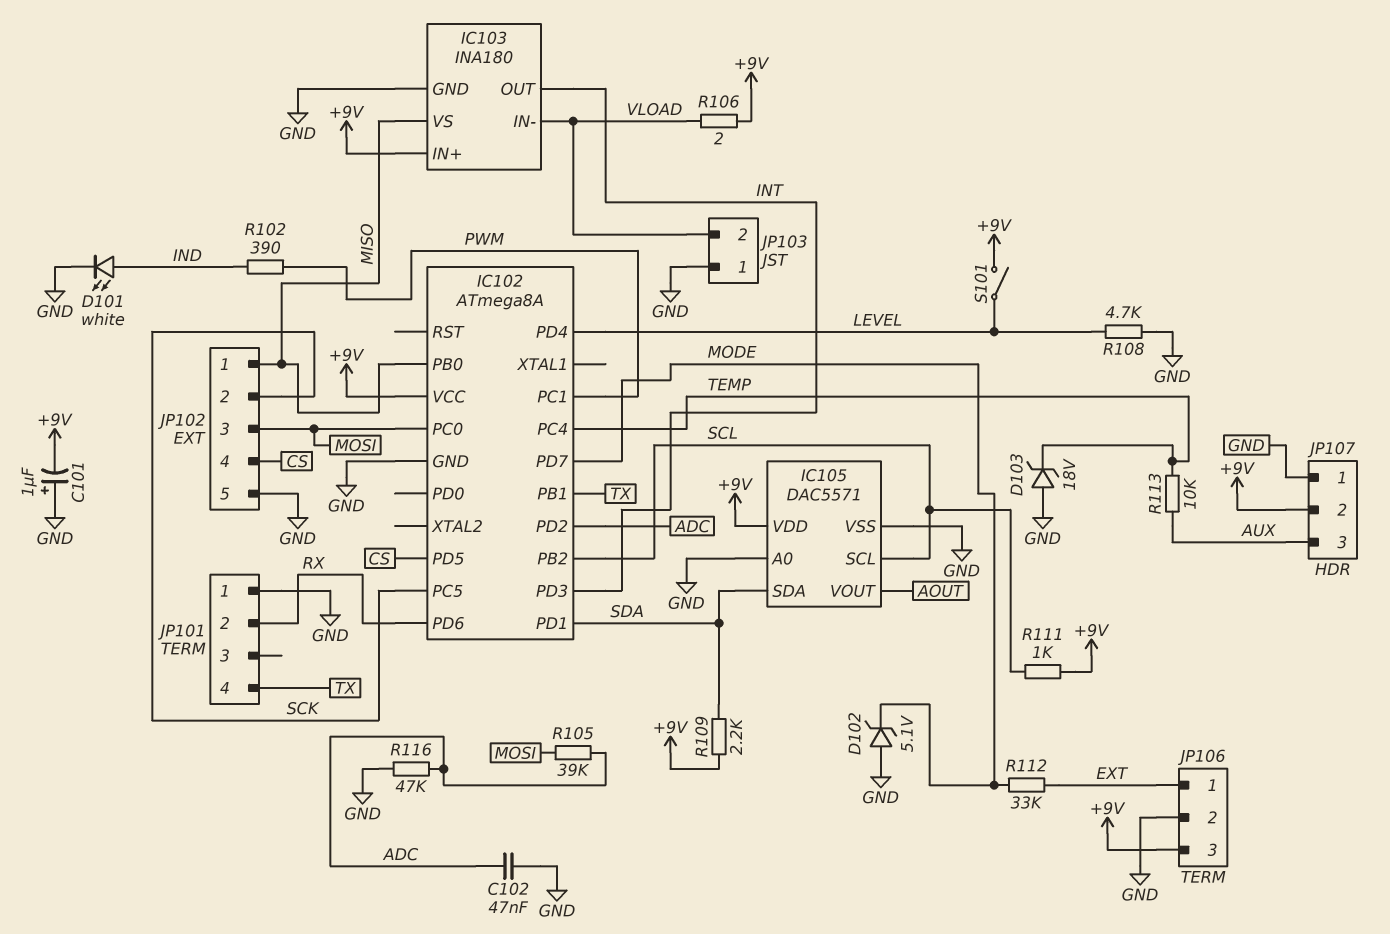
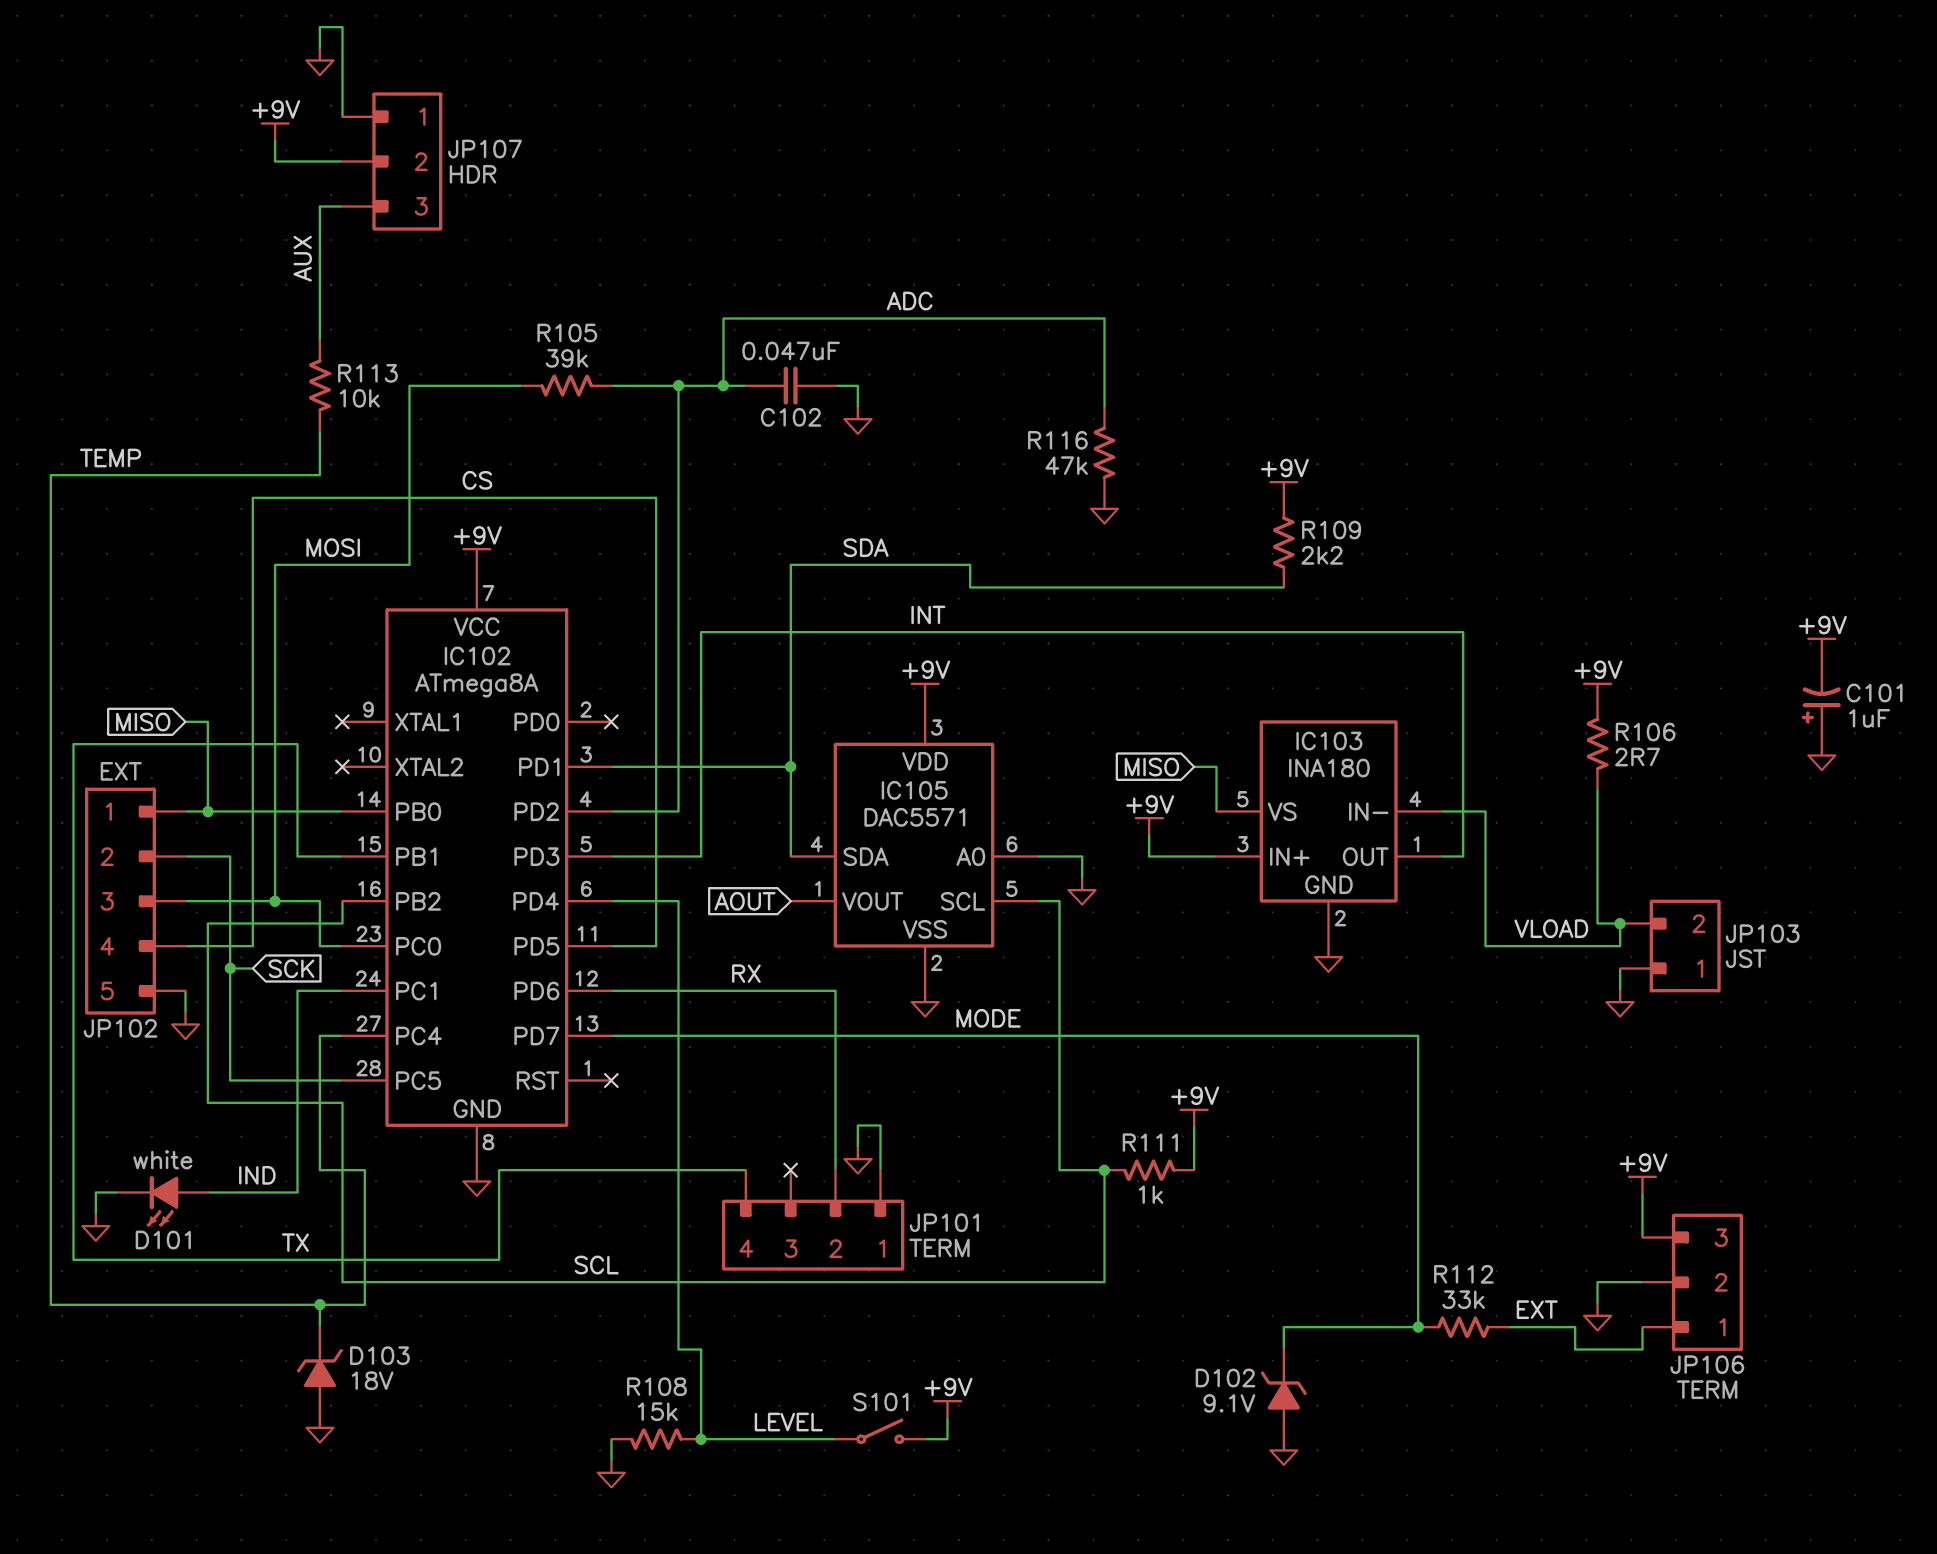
D102: zener 5.1V (A GND, K MODE) -> zener 9.1V (A GND, K MODE)
IC102 pin PC1: PWM -> IND
R102: 390 (IND, PWM) -> none
R106: 2 (+9V, VLOAD) -> 2.7 (+9V, VLOAD)
R108: 4.7k (GND, LEVEL) -> 15k (GND, LEVEL)

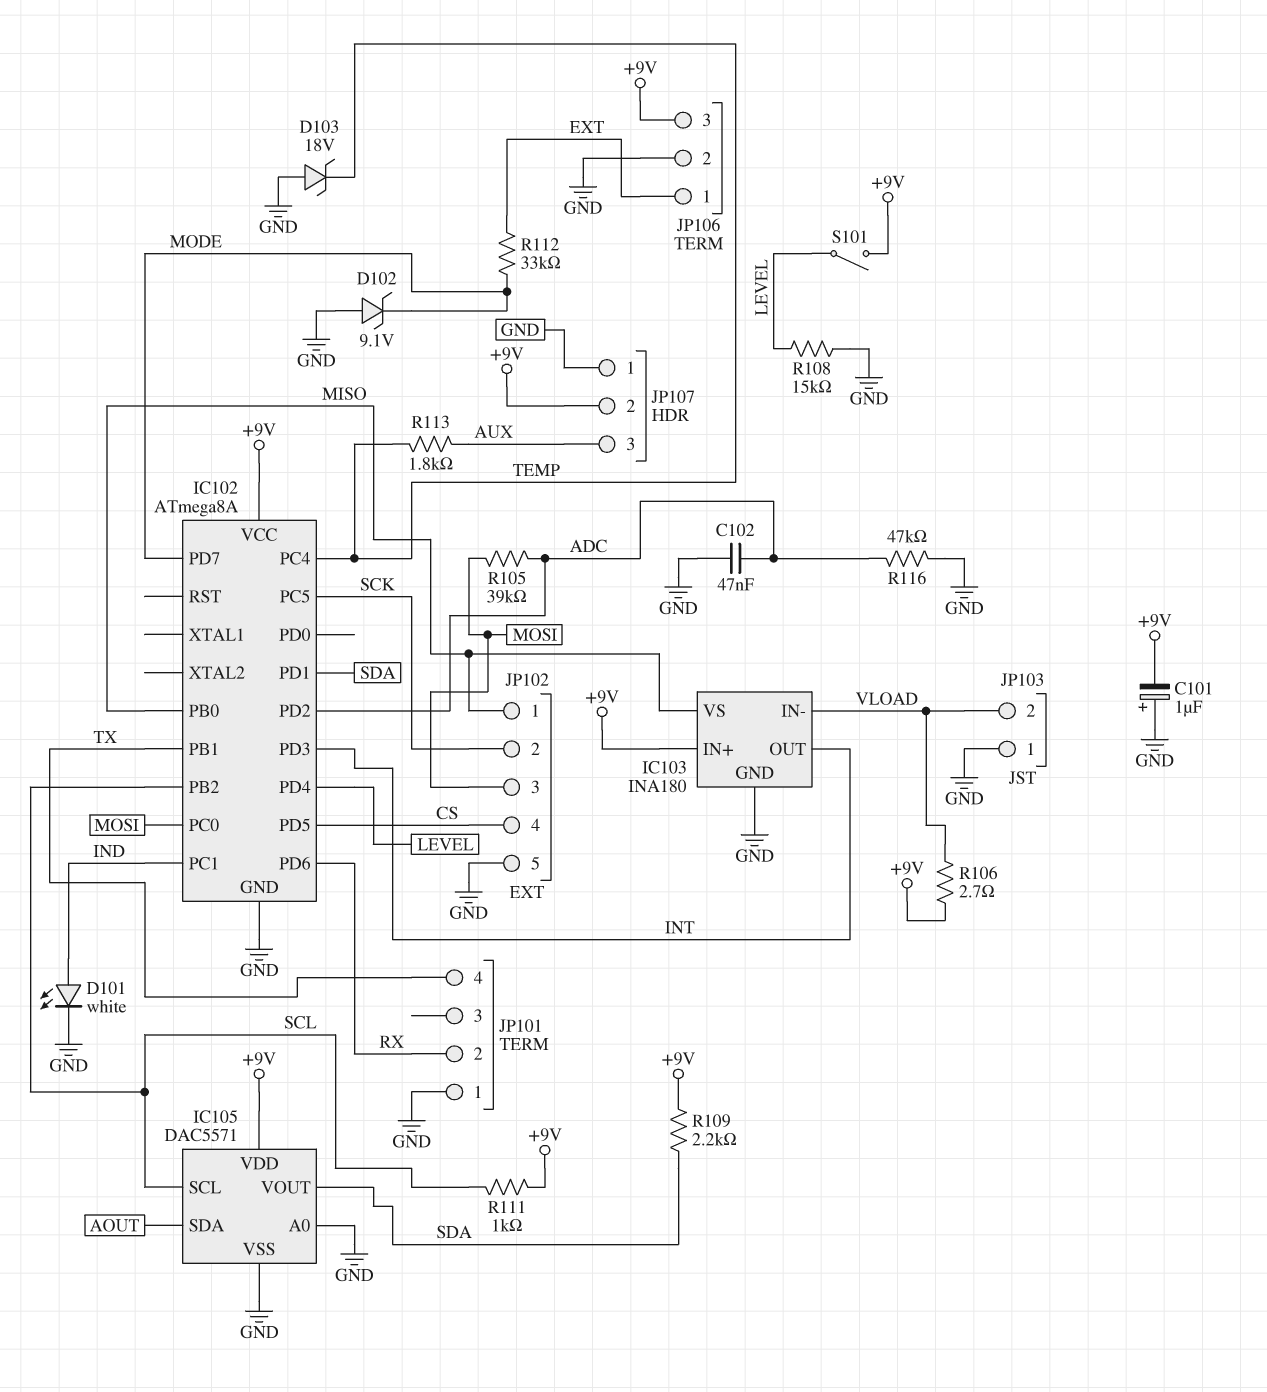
IC105 pin SDA: SDA -> AOUT
IC105 pin VOUT: AOUT -> SDA
R113: 10k (AUX, TEMP) -> 1.8k (AUX, TEMP)

